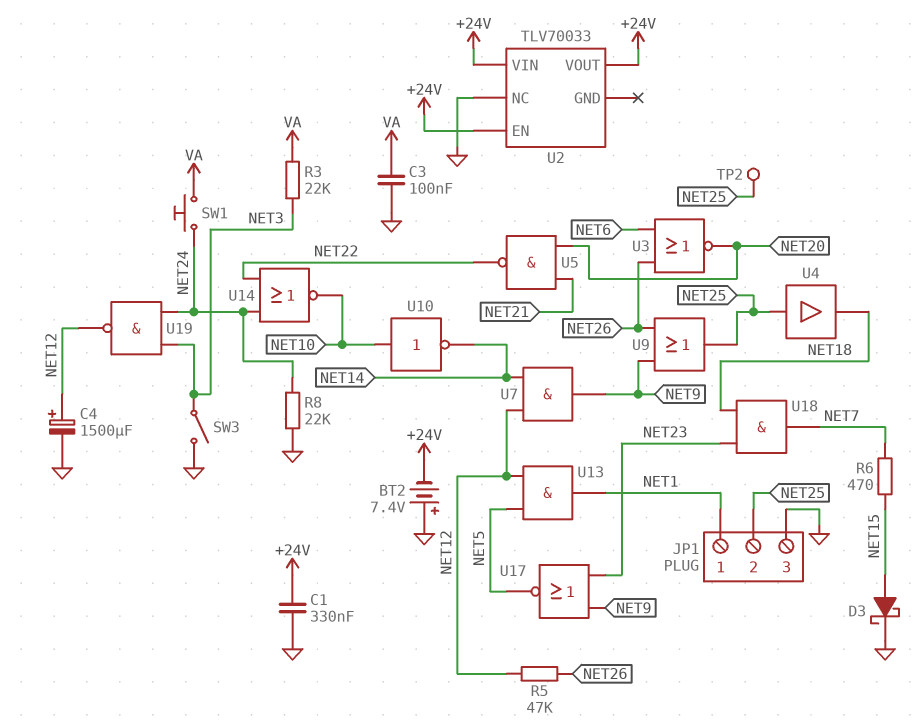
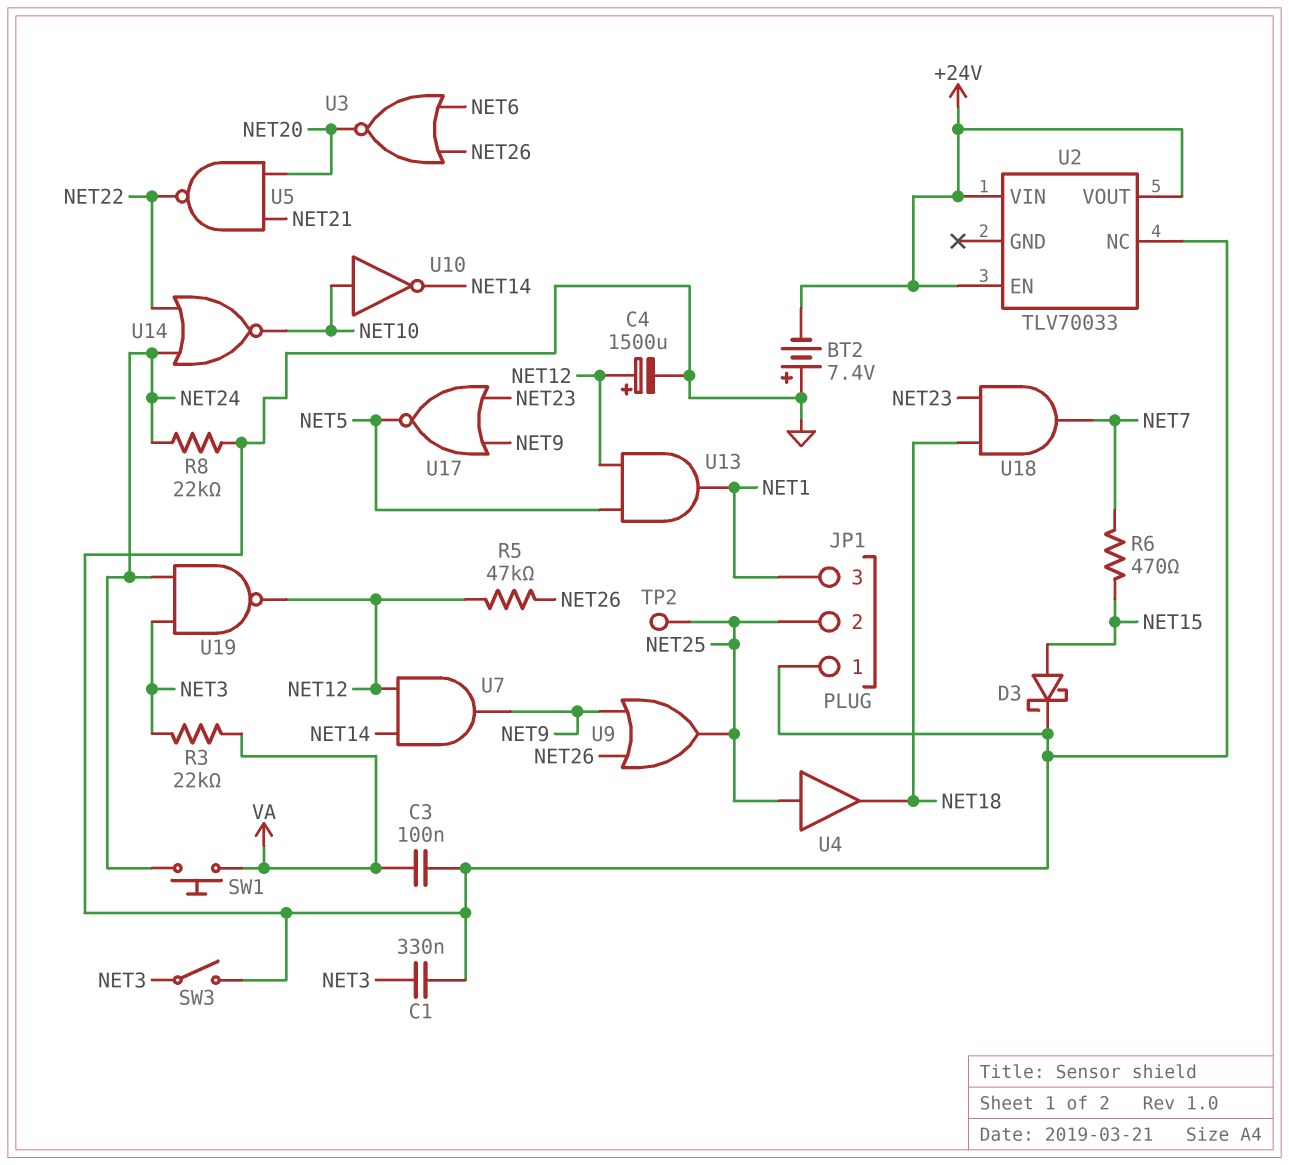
C1: 330nF (+24V, GND) -> 330nF (GND, NET3)
JP1 pin 1: NET1 -> GND
JP1 pin 3: GND -> NET1

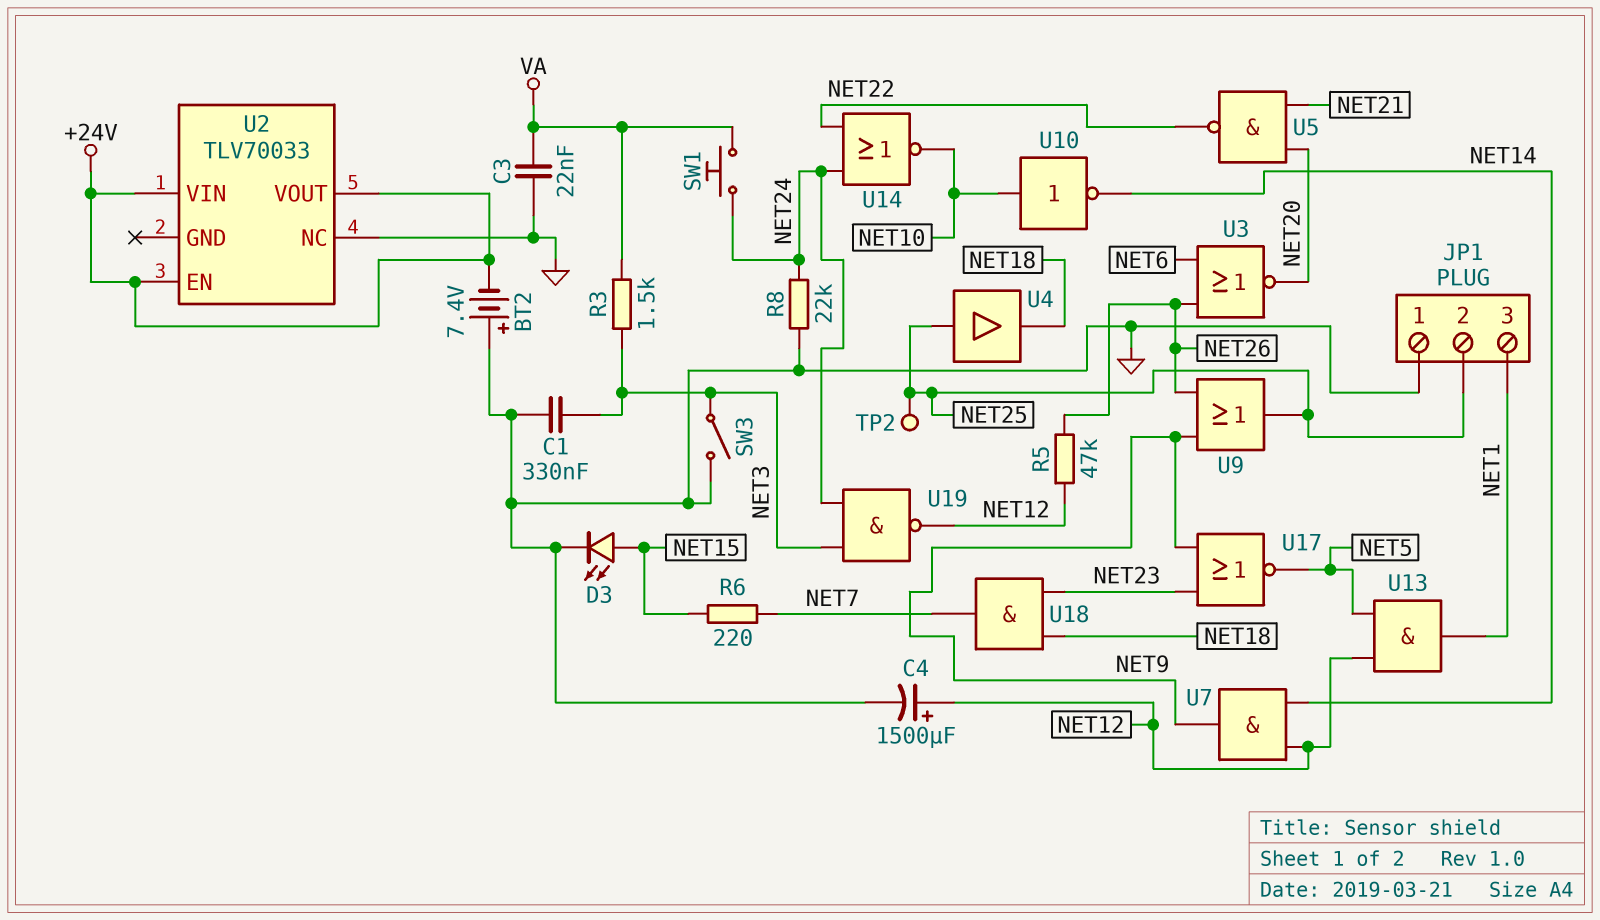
C3: 100nF (GND, VA) -> 22nF (GND, VA)
D3: schottky (A NET15, K GND) -> LED (A NET15, K GND)
R3: 22k (NET3, VA) -> 1.5k (NET3, VA)
R6: 470 (NET7, NET15) -> 220 (NET7, NET15)

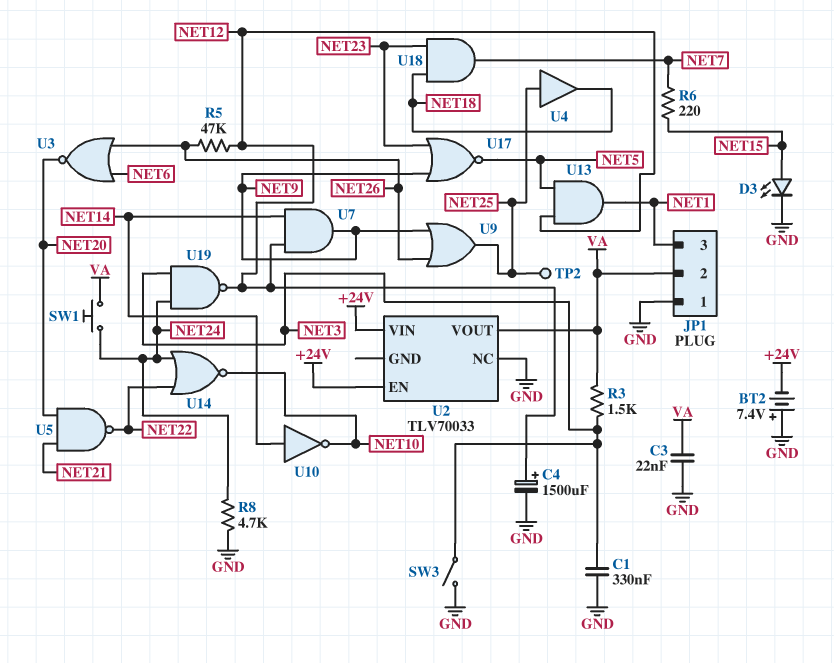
JP1 pin 2: NET25 -> VA
R8: 22k (GND, NET24) -> 4.7k (GND, NET24)
U2 pin VOUT: +24V -> VA
U10: NOT (in NET10, out NET14) -> NOT (in NET14, out NET10)

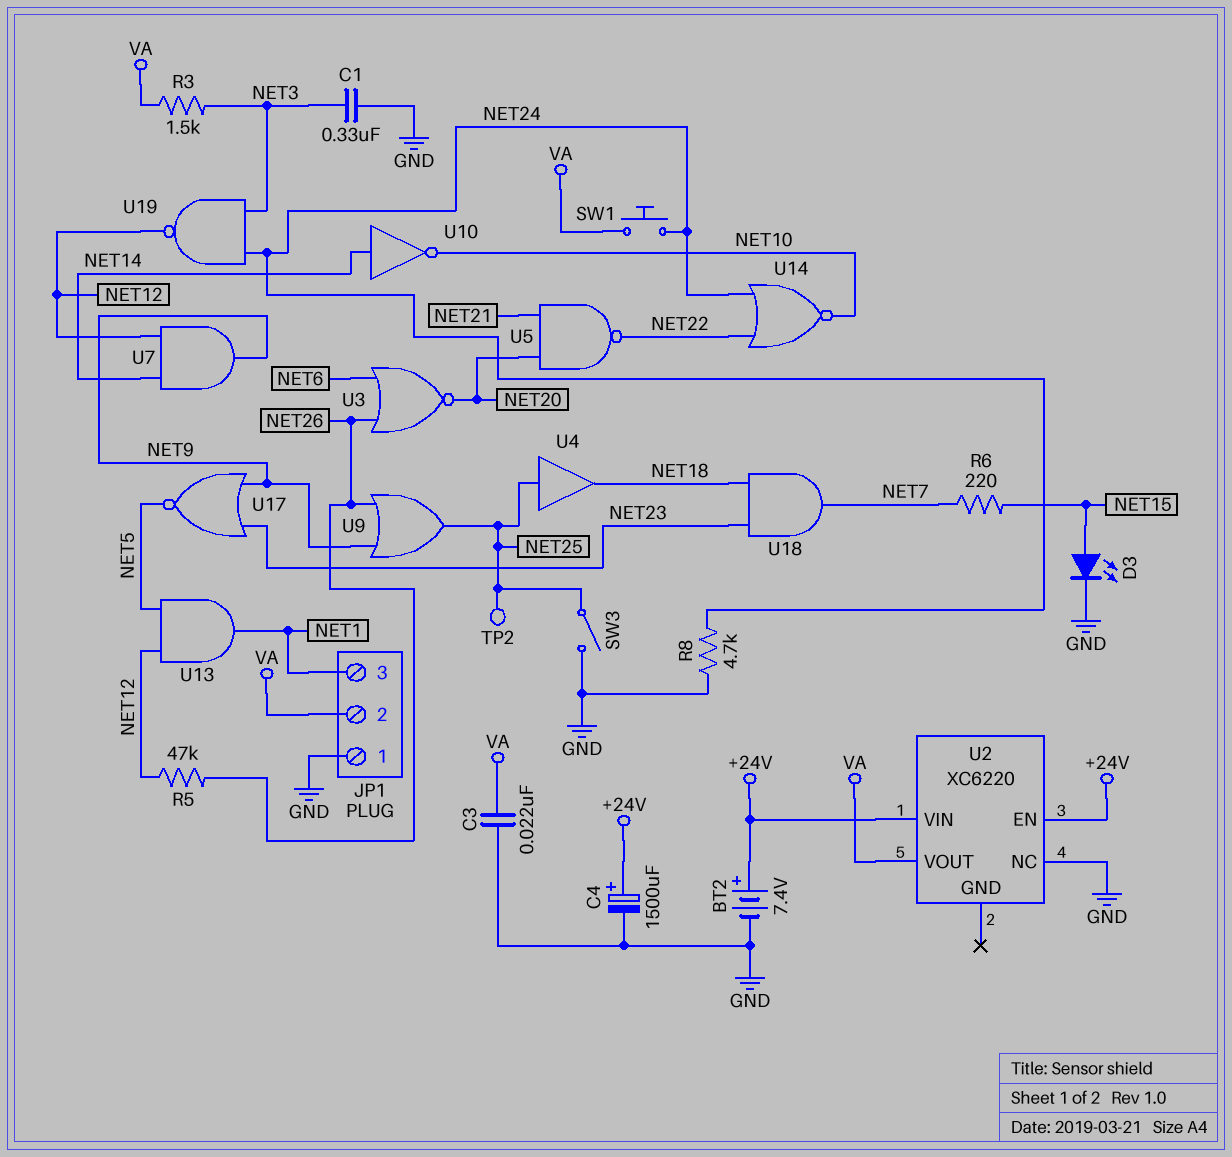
BT2: 7.4V (plus GND, minus +24V) -> 7.4V (plus +24V, minus GND)
C4: 1500uF (plus NET12, minus GND) -> 1500uF (plus +24V, minus GND)
SW3: switch (GND, NET3) -> switch (GND, NET25)
U2: TLV70033 -> XC6220

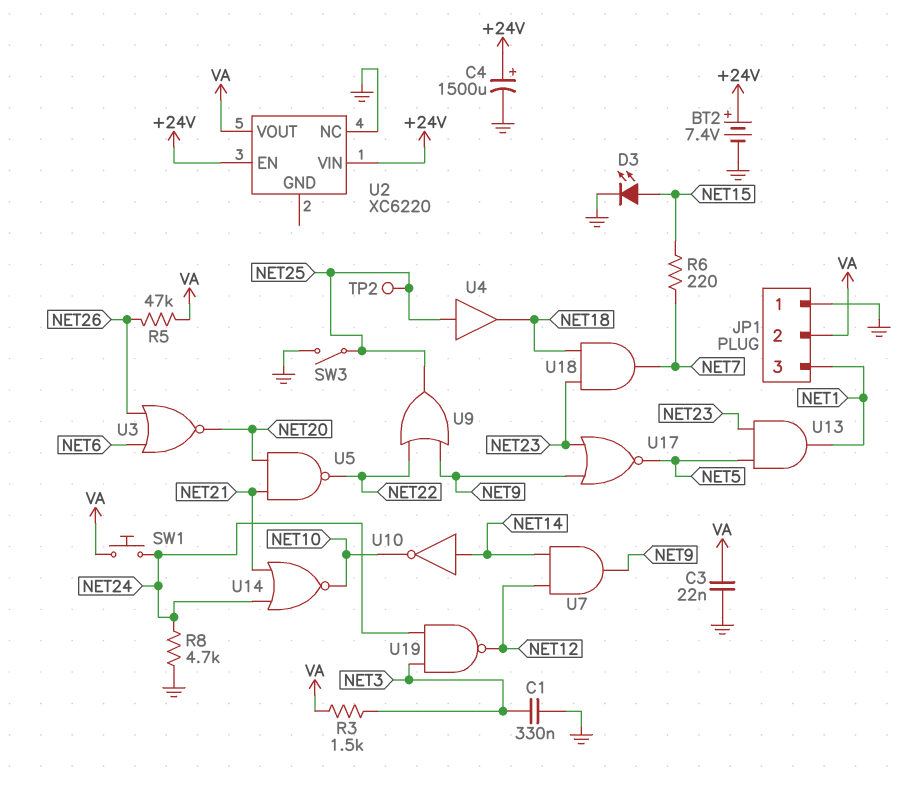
R5: 47k (NET12, NET26) -> 47k (NET26, VA)
U9: OR (in NET9, in NET26, out NET25) -> OR (in NET9, in NET22, out NET25)
U13: AND (in NET5, in NET12, out NET1) -> AND (in NET5, in NET23, out NET1)
U14: NOR (in NET22, in NET24, out NET10) -> NOR (in NET21, in NET24, out NET10)

